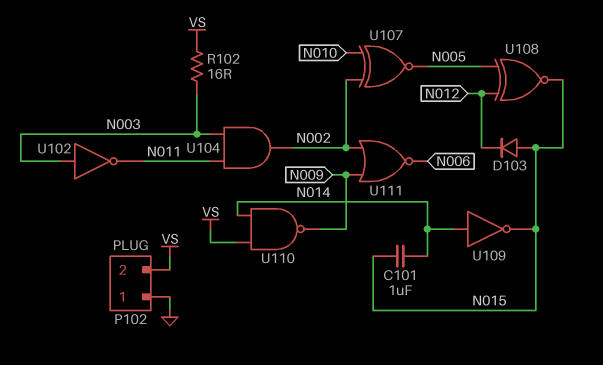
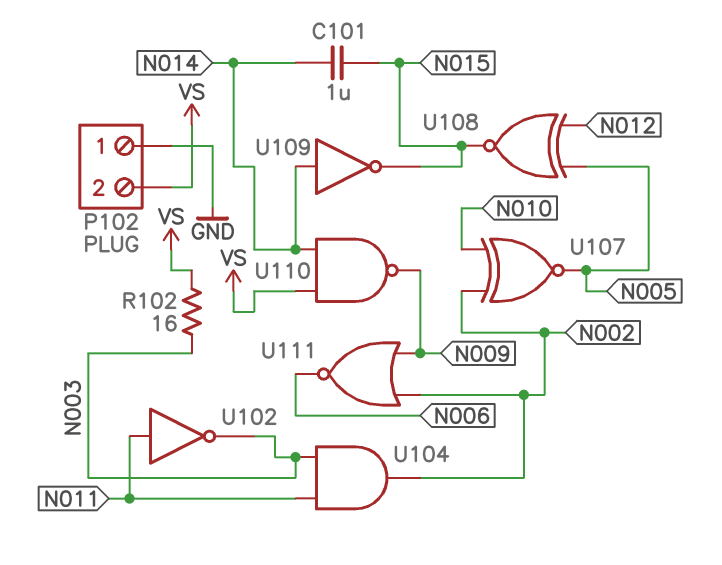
D103: diode (A N015, K N012) -> none
U102: NOT (in N003, out N011) -> NOT (in N011, out N003)

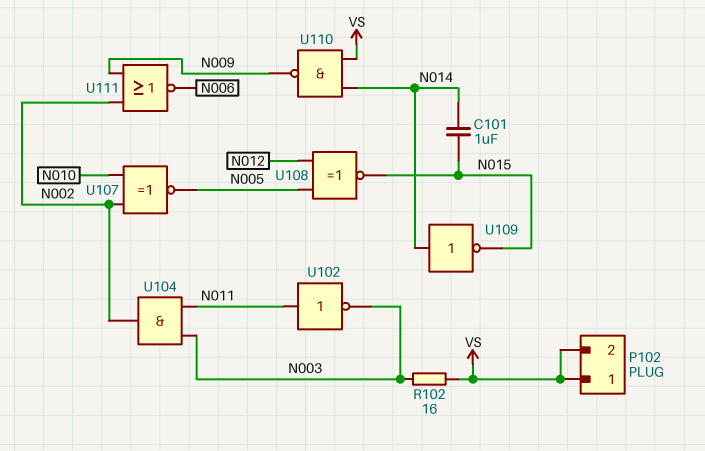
P102 pin 1: GND -> VS

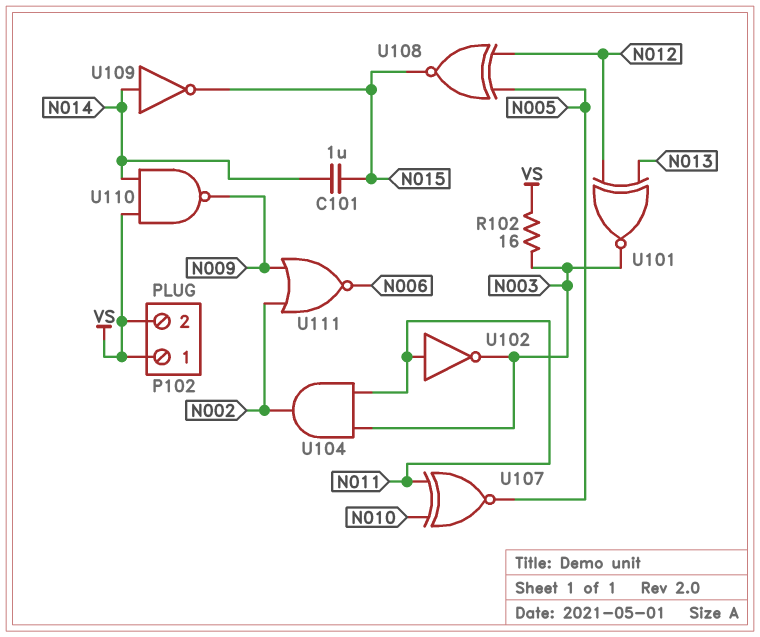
U101: none -> XNOR (in N012, in N013, out N003)
U107: XNOR (in N002, in N010, out N005) -> XNOR (in N010, in N011, out N005)

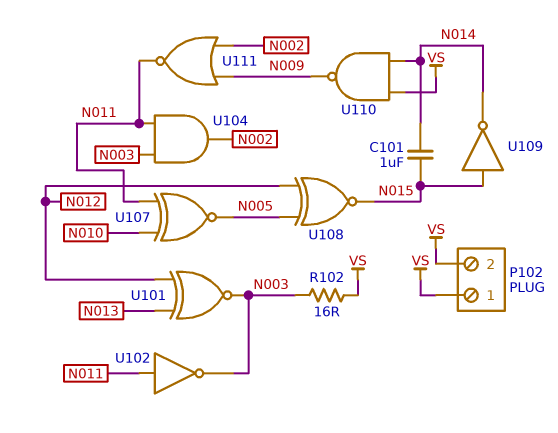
U109: NOT (in N014, out N015) -> NOT (in N015, out N014)
U111: NOR (in N002, in N009, out N006) -> NOR (in N002, in N009, out N011)

